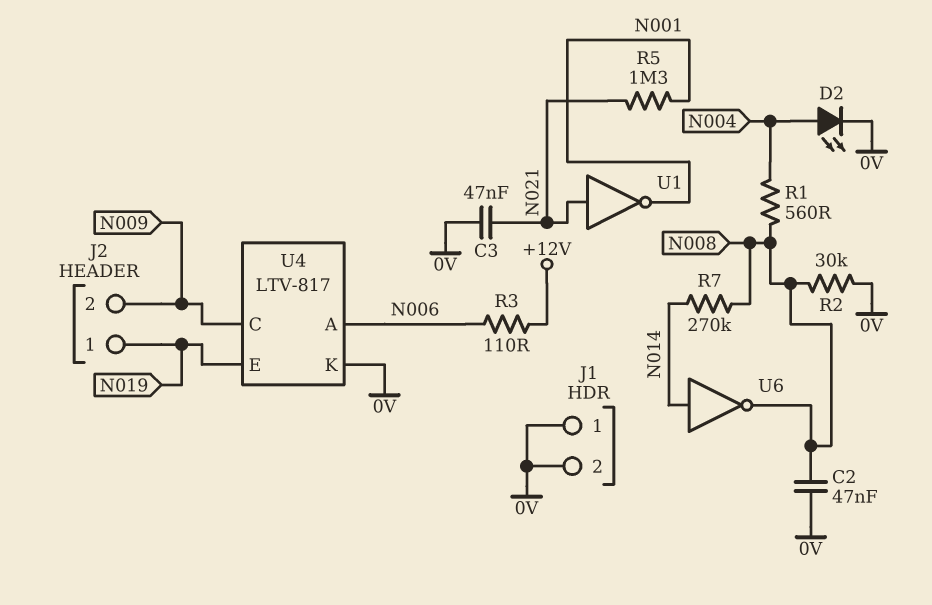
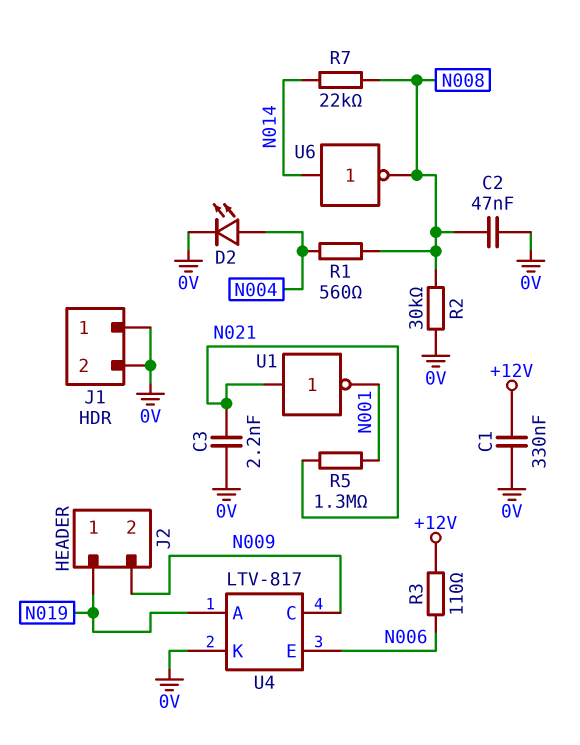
C1: none -> 330nF (+12V, 0V)
C3: 47nF (0V, N021) -> 2.2nF (0V, N021)
R7: 270k (N008, N014) -> 22k (N008, N014)
U4 pin A: N006 -> N019
U4 pin E: N019 -> N006

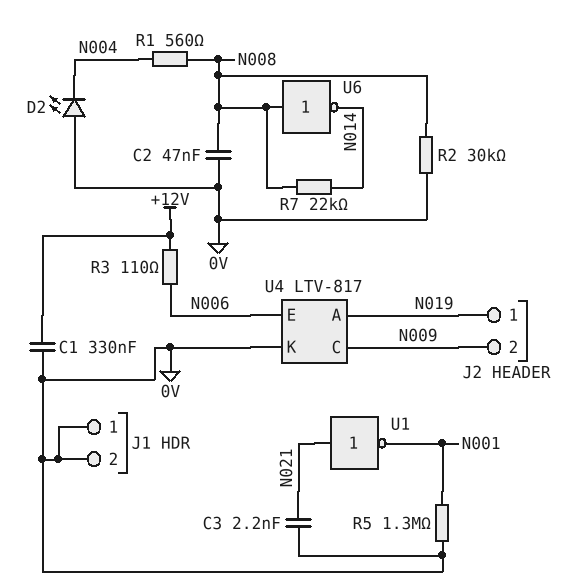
D2: LED (A N004, K 0V) -> LED (A 0V, K N004)
R5: 1.3M (N001, N021) -> 1.3M (0V, N001)
U6: NOT (in N014, out N008) -> NOT (in N008, out N014)

